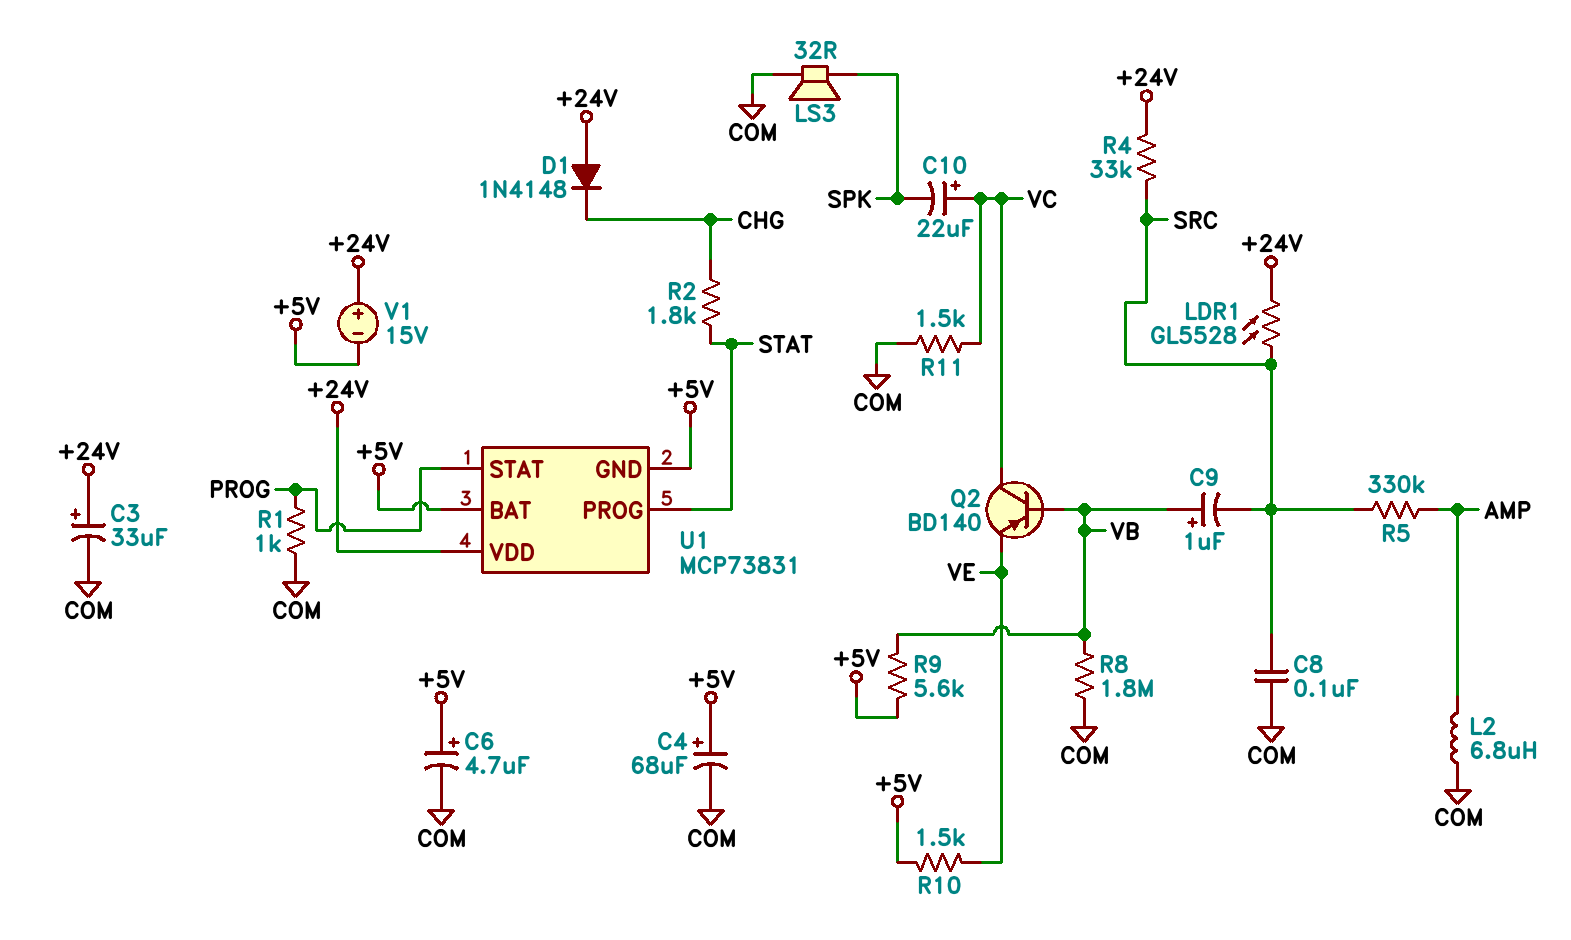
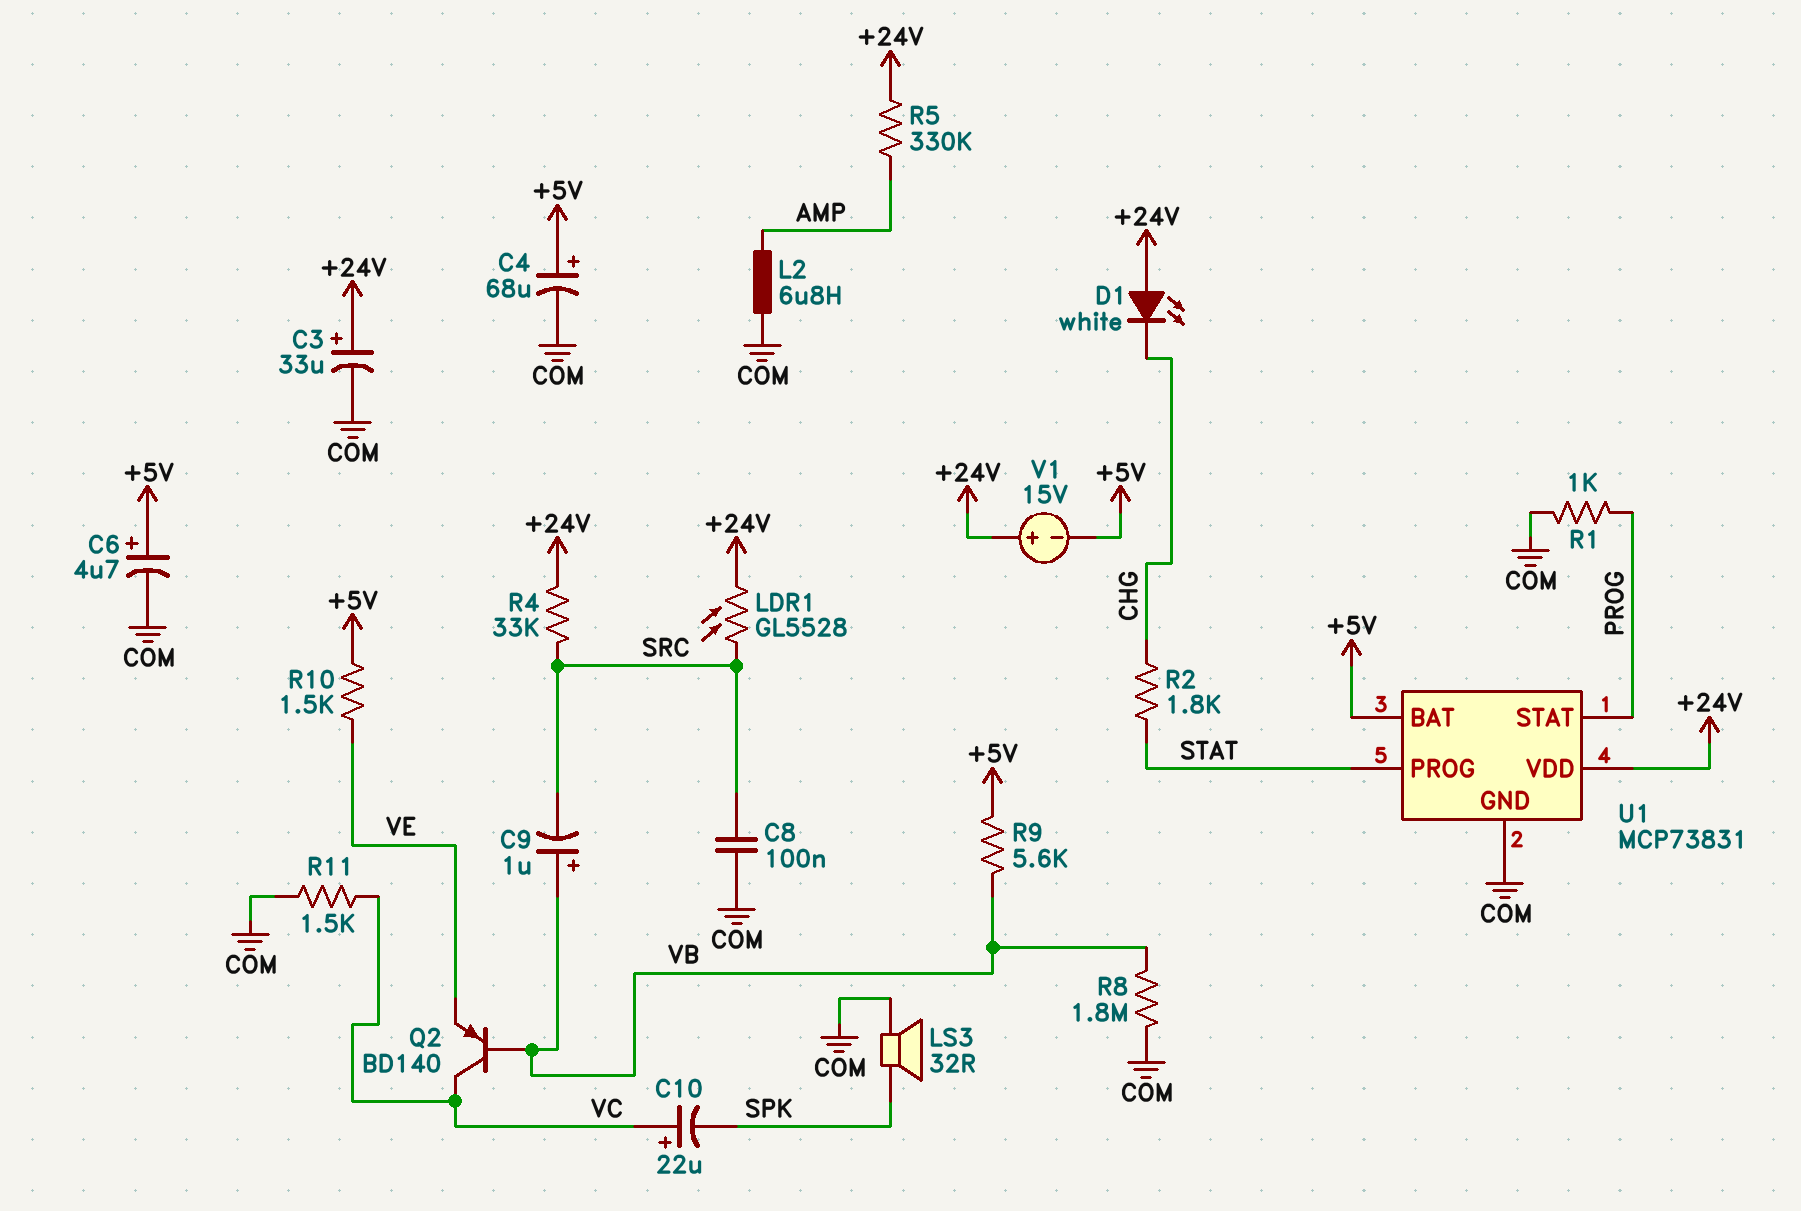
D1: diode 1N4148 (A +24V, K CHG) -> LED white (A +24V, K CHG)
R5: 330k (AMP, SRC) -> 330k (+24V, AMP)
U1 pin GND: +5V -> COM

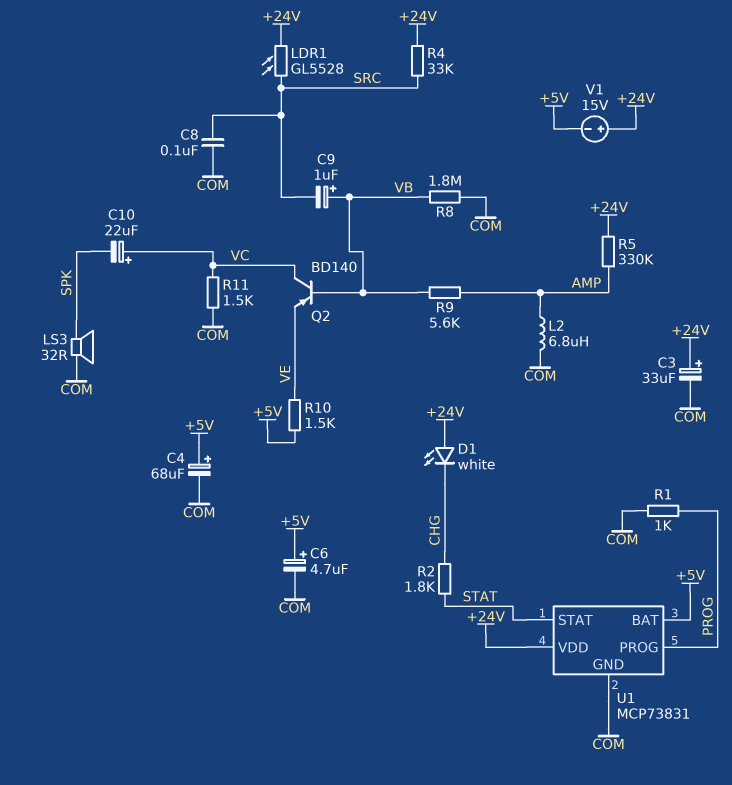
R9: 5.6k (+5V, VB) -> 5.6k (AMP, VB)
U1 pin PROG: STAT -> PROG
U1 pin STAT: PROG -> STAT

